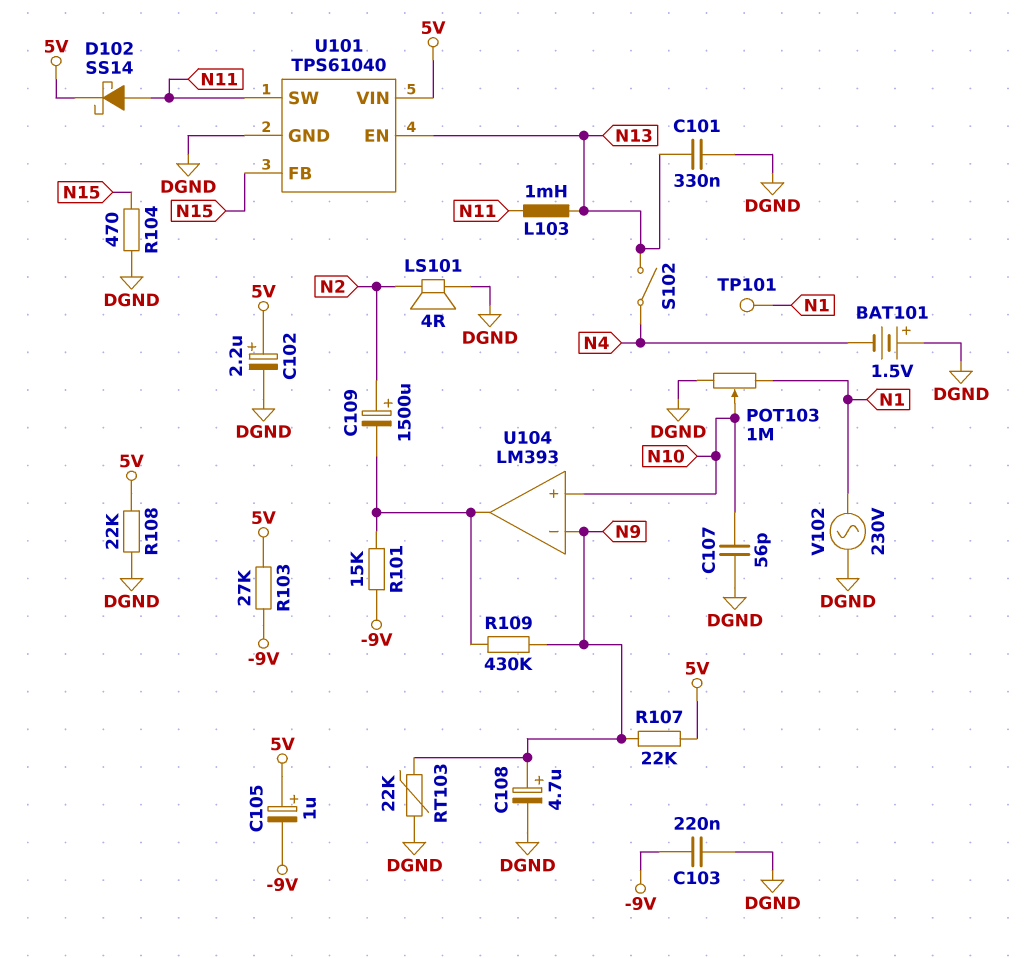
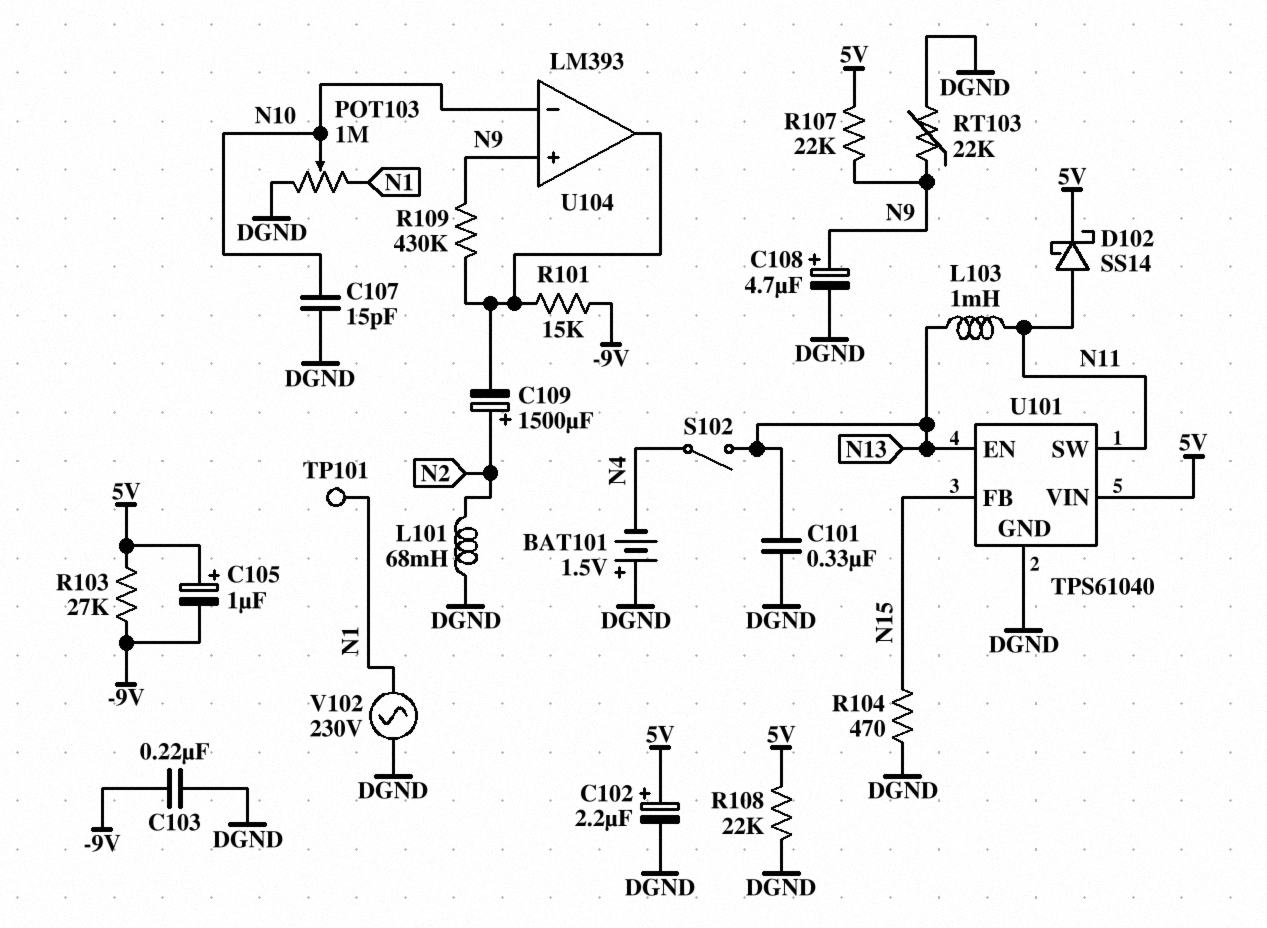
C107: 56pF (DGND, N10) -> 15pF (DGND, N10)
L101: none -> 68mH (DGND, N2)
LS101: speaker 4R (DGND, N2) -> none
U104 pin in+: N10 -> N9
U104 pin in-: N9 -> N10

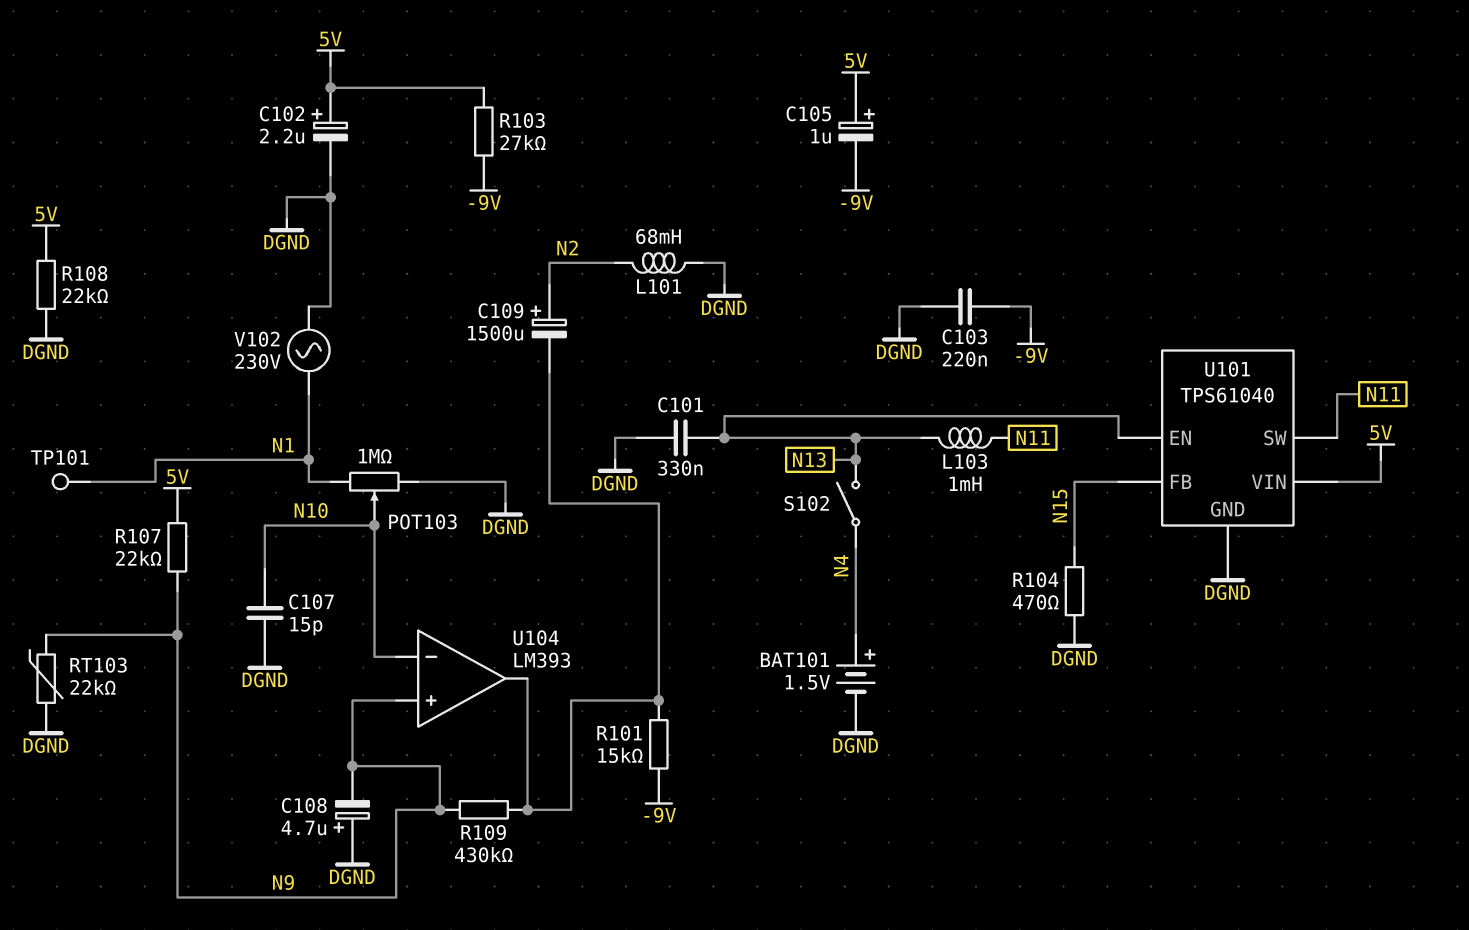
BAT101: 1.5V (plus DGND, minus N4) -> 1.5V (plus N4, minus DGND)
C108: 4.7uF (plus N9, minus DGND) -> 4.7uF (plus DGND, minus N9)
D102: schottky SS14 (A N11, K 5V) -> none

